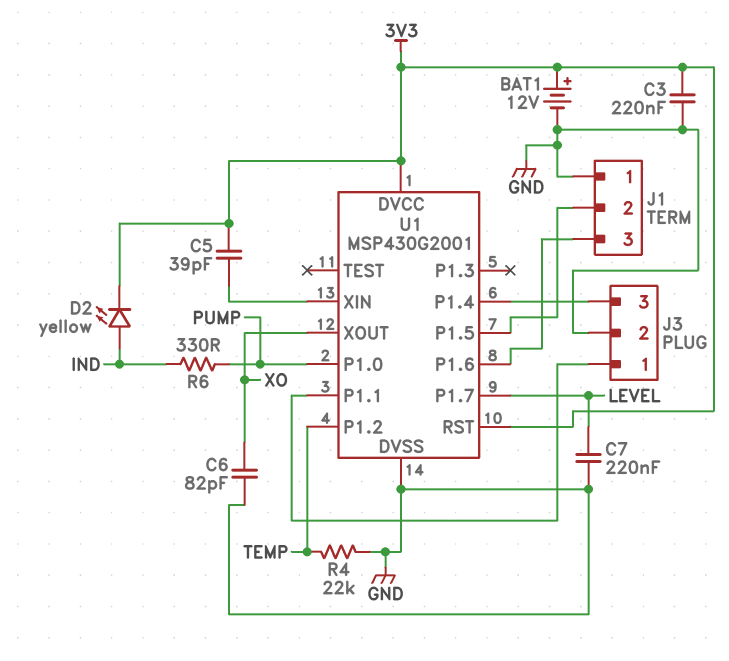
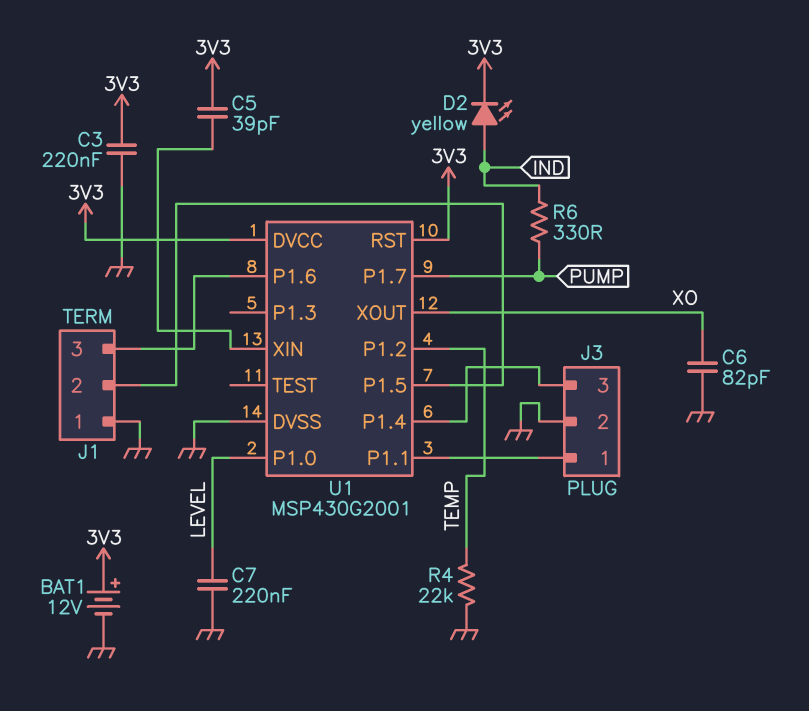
U1 pin P1.0: PUMP -> LEVEL
U1 pin P1.7: LEVEL -> PUMP

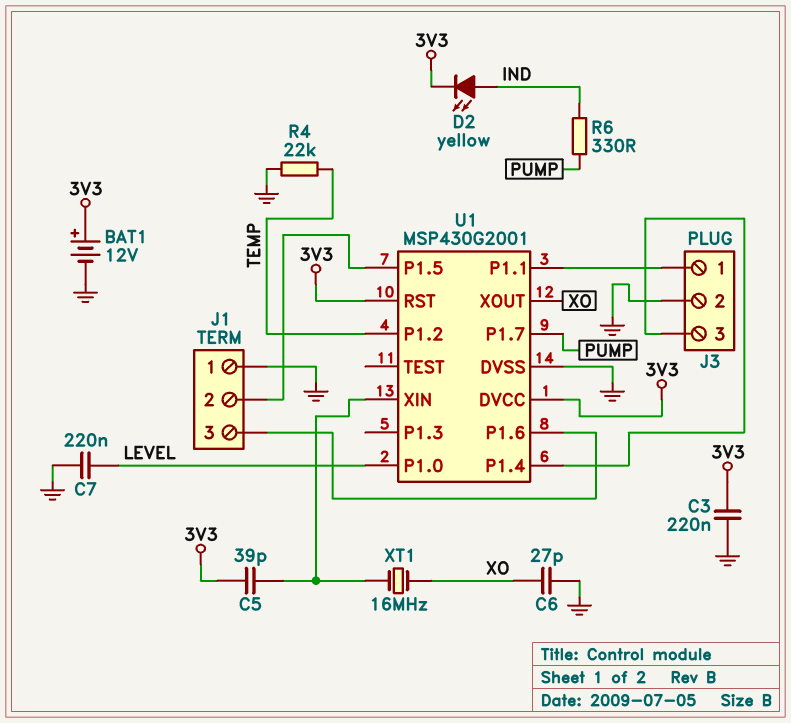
C6: 82pF (GND, XO) -> 27pF (GND, XO)
XT1: none -> 16MHz (U1/XIN, XO)

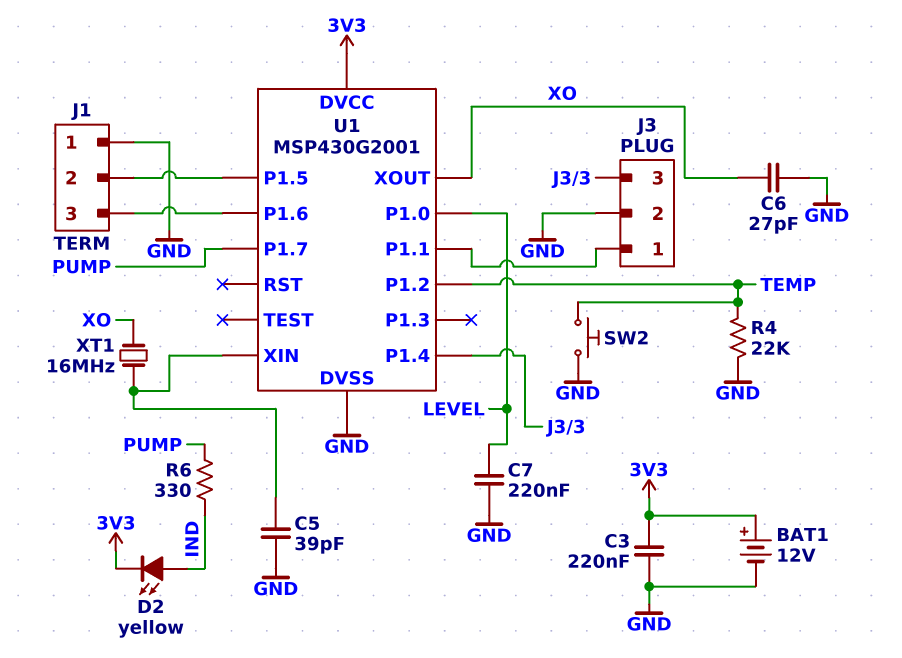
C5: 39pF (3V3, U1/XIN) -> 39pF (GND, U1/XIN)
SW2: none -> button (GND, TEMP)
U1 pin RST: 3V3 -> none

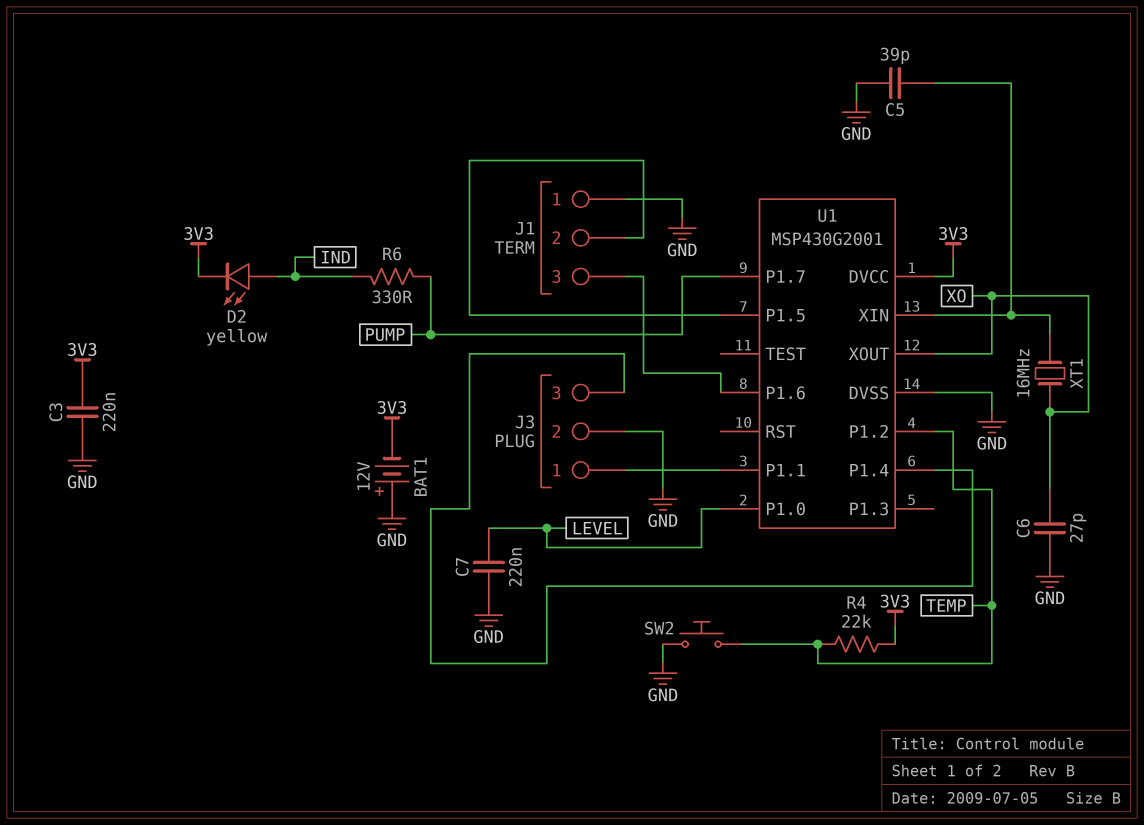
BAT1: 12V (plus 3V3, minus GND) -> 12V (plus GND, minus 3V3)
R4: 22k (GND, TEMP) -> 22k (3V3, TEMP)

